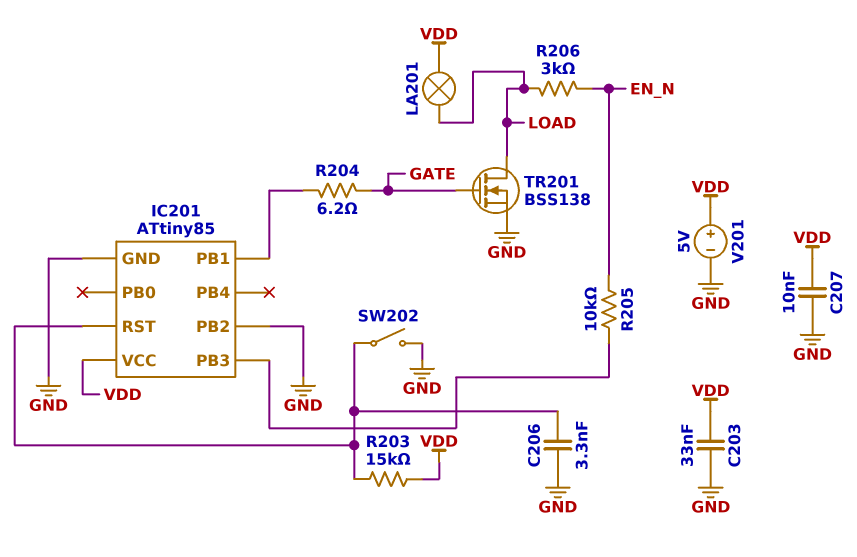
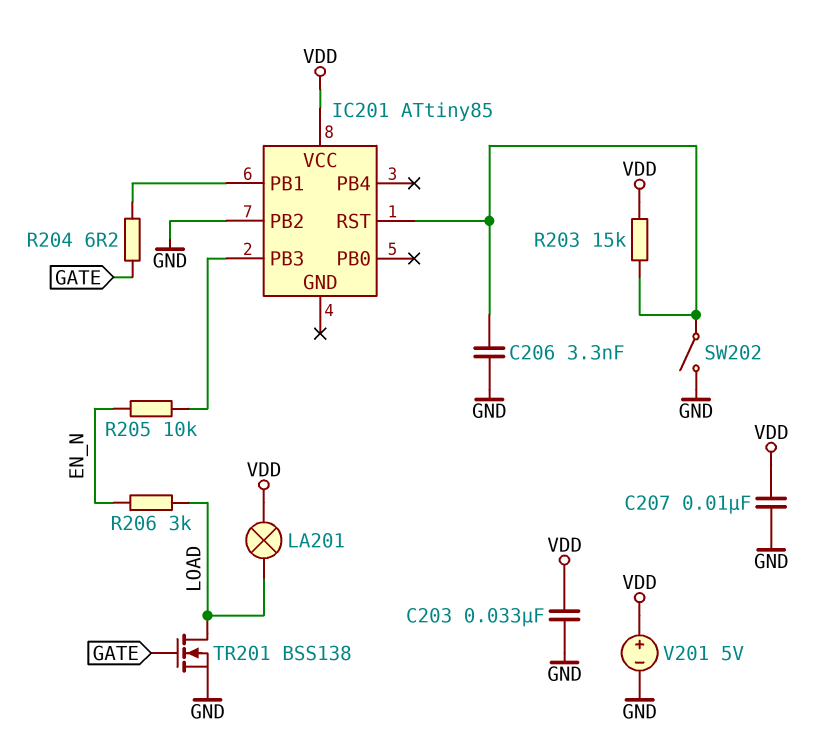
IC201 pin GND: GND -> none

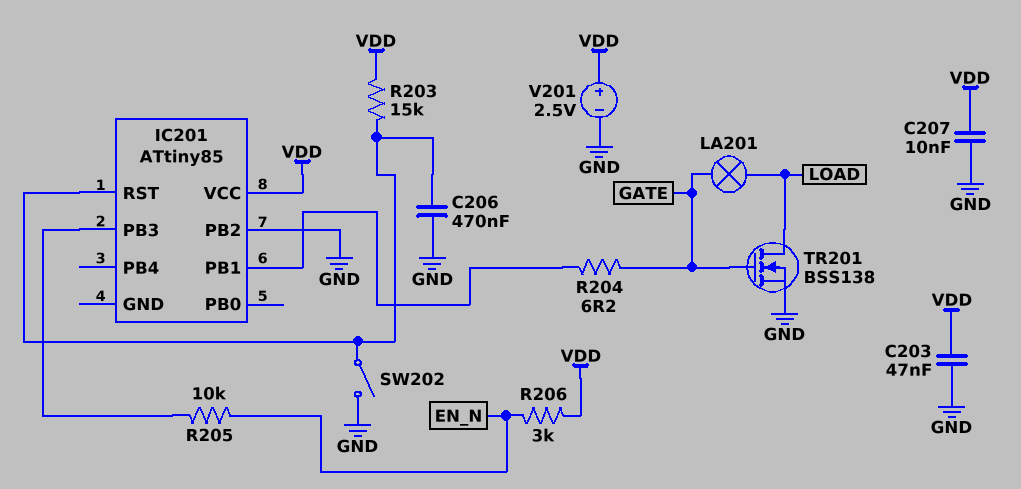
C203: 33nF (GND, VDD) -> 47nF (GND, VDD)
C206: 3.3nF (GND, IC201/RST) -> 470nF (GND, IC201/RST)
LA201: lamp (LOAD, VDD) -> lamp (GATE, LOAD)
R206: 3k (EN_N, LOAD) -> 3k (EN_N, VDD)
V201: 5V (plus VDD, minus GND) -> 2.5V (plus VDD, minus GND)

